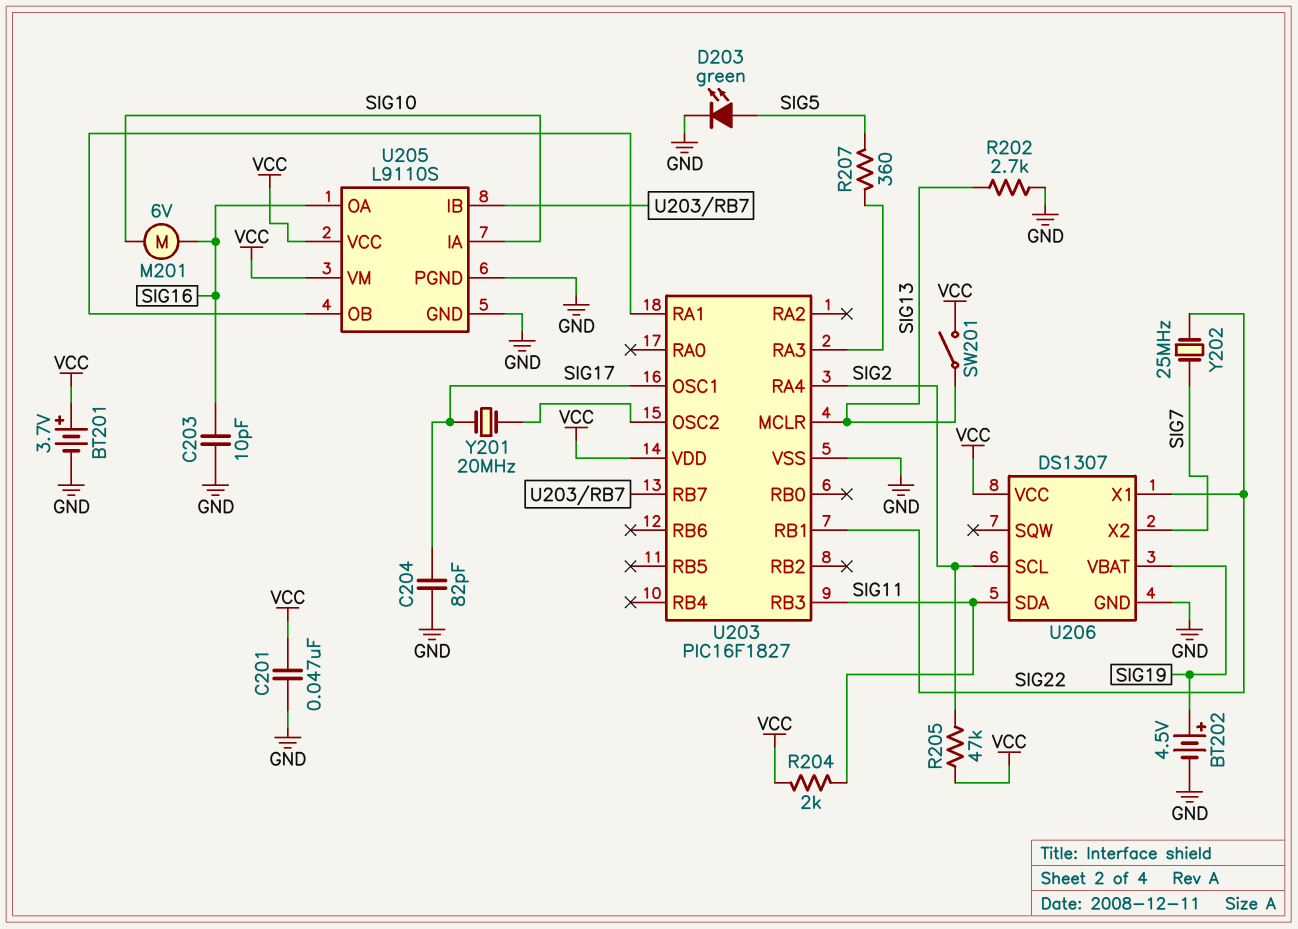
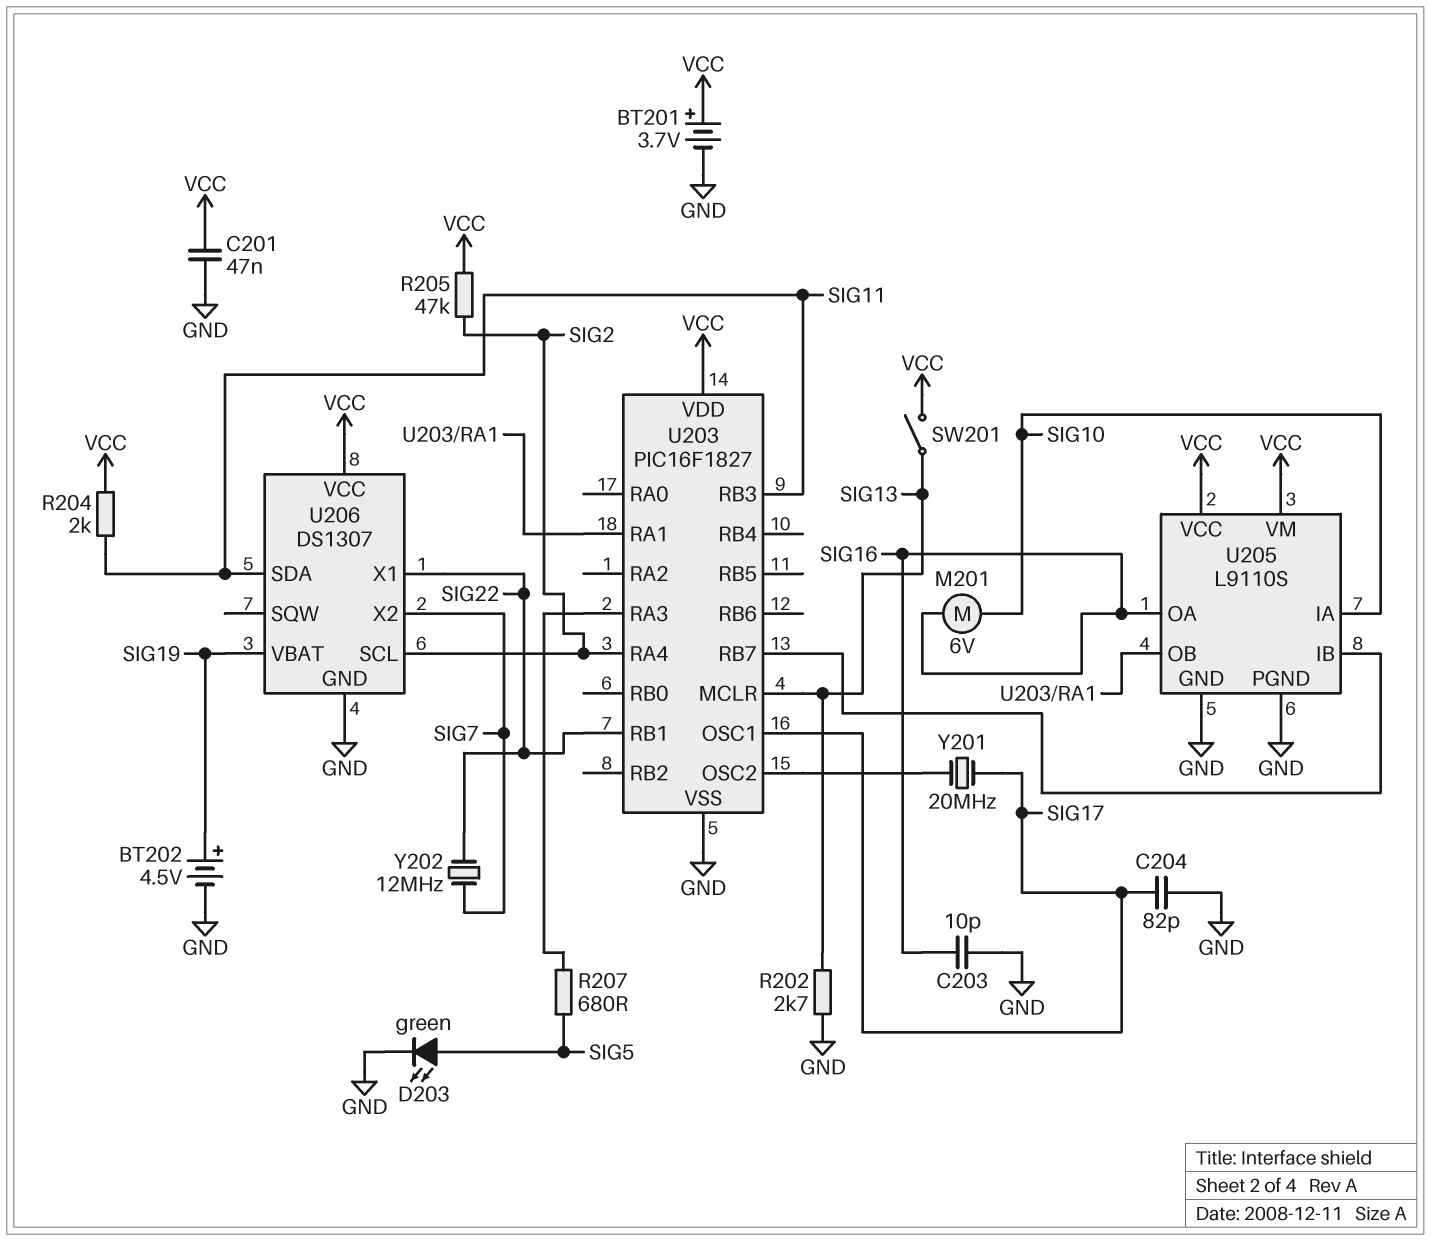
R207: 360 (SIG5, U203/RA3) -> 680 (SIG5, U203/RA3)
Y202: 25MHz (SIG7, SIG22) -> 12MHz (SIG7, SIG22)

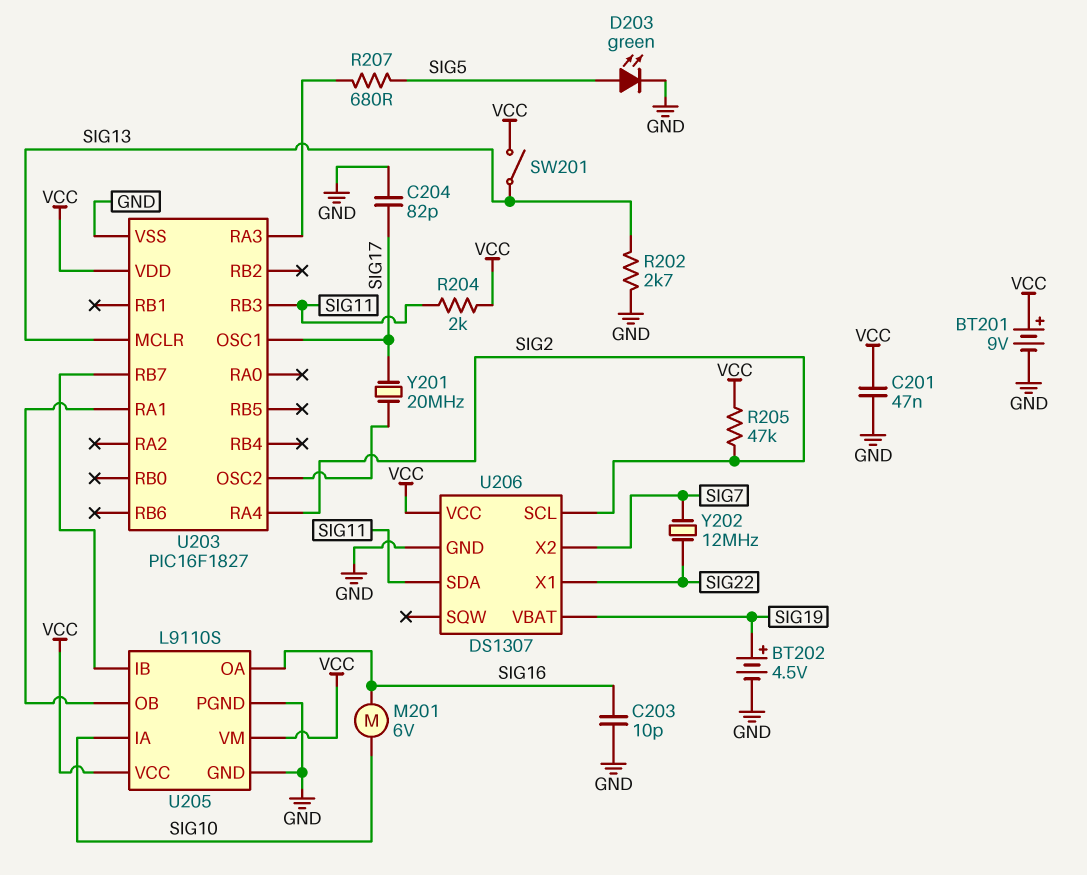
BT201: 3.7V (plus VCC, minus GND) -> 9V (plus VCC, minus GND)
U203 pin RB1: SIG22 -> none

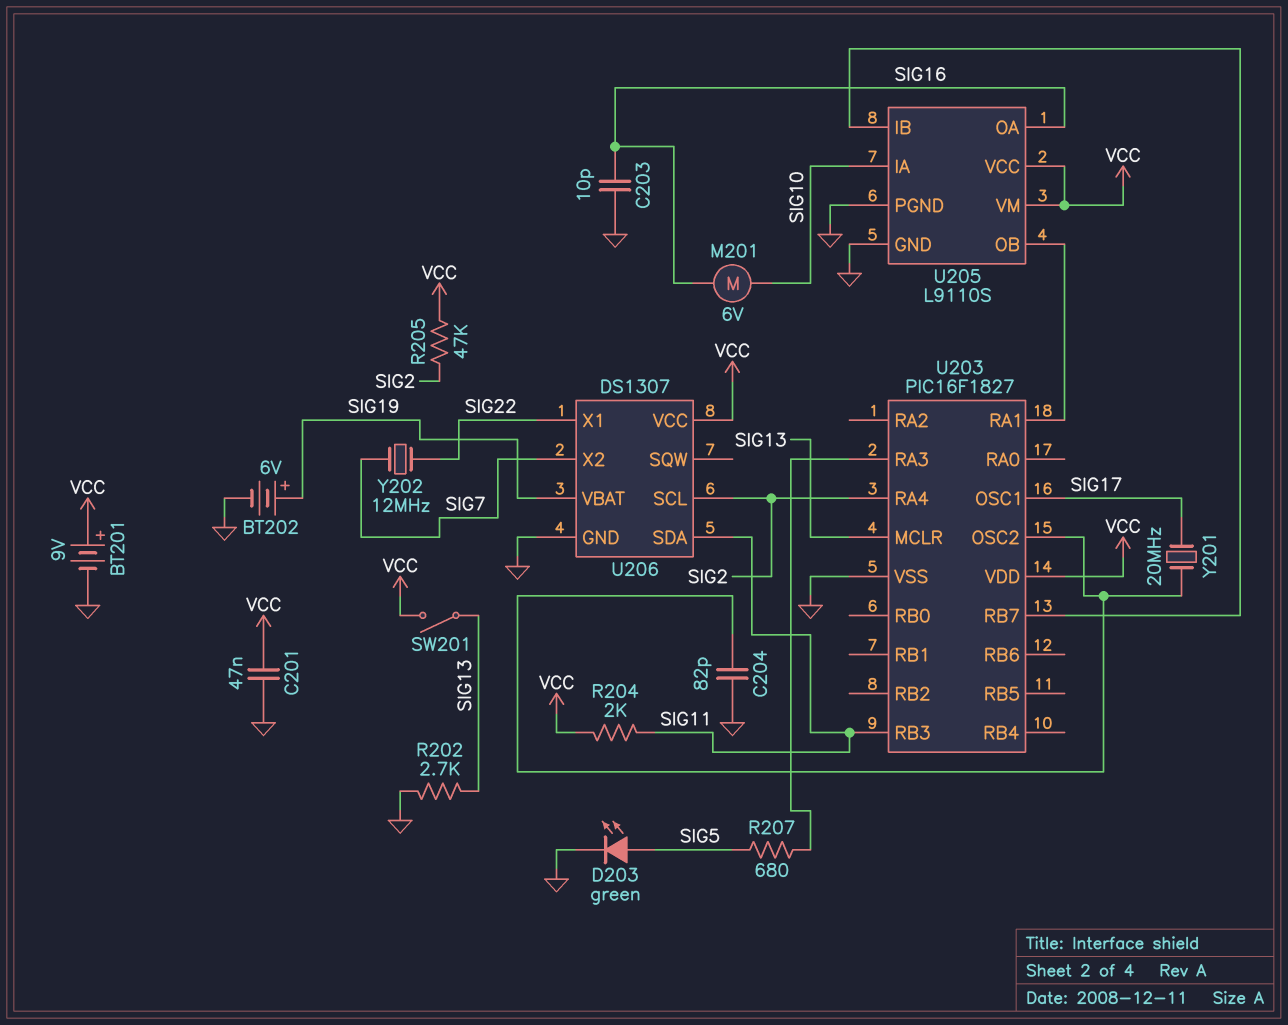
BT202: 4.5V (plus SIG19, minus GND) -> 6V (plus SIG19, minus GND)
C204: 82pF (GND, SIG17) -> 82pF (GND, U203/OSC2)

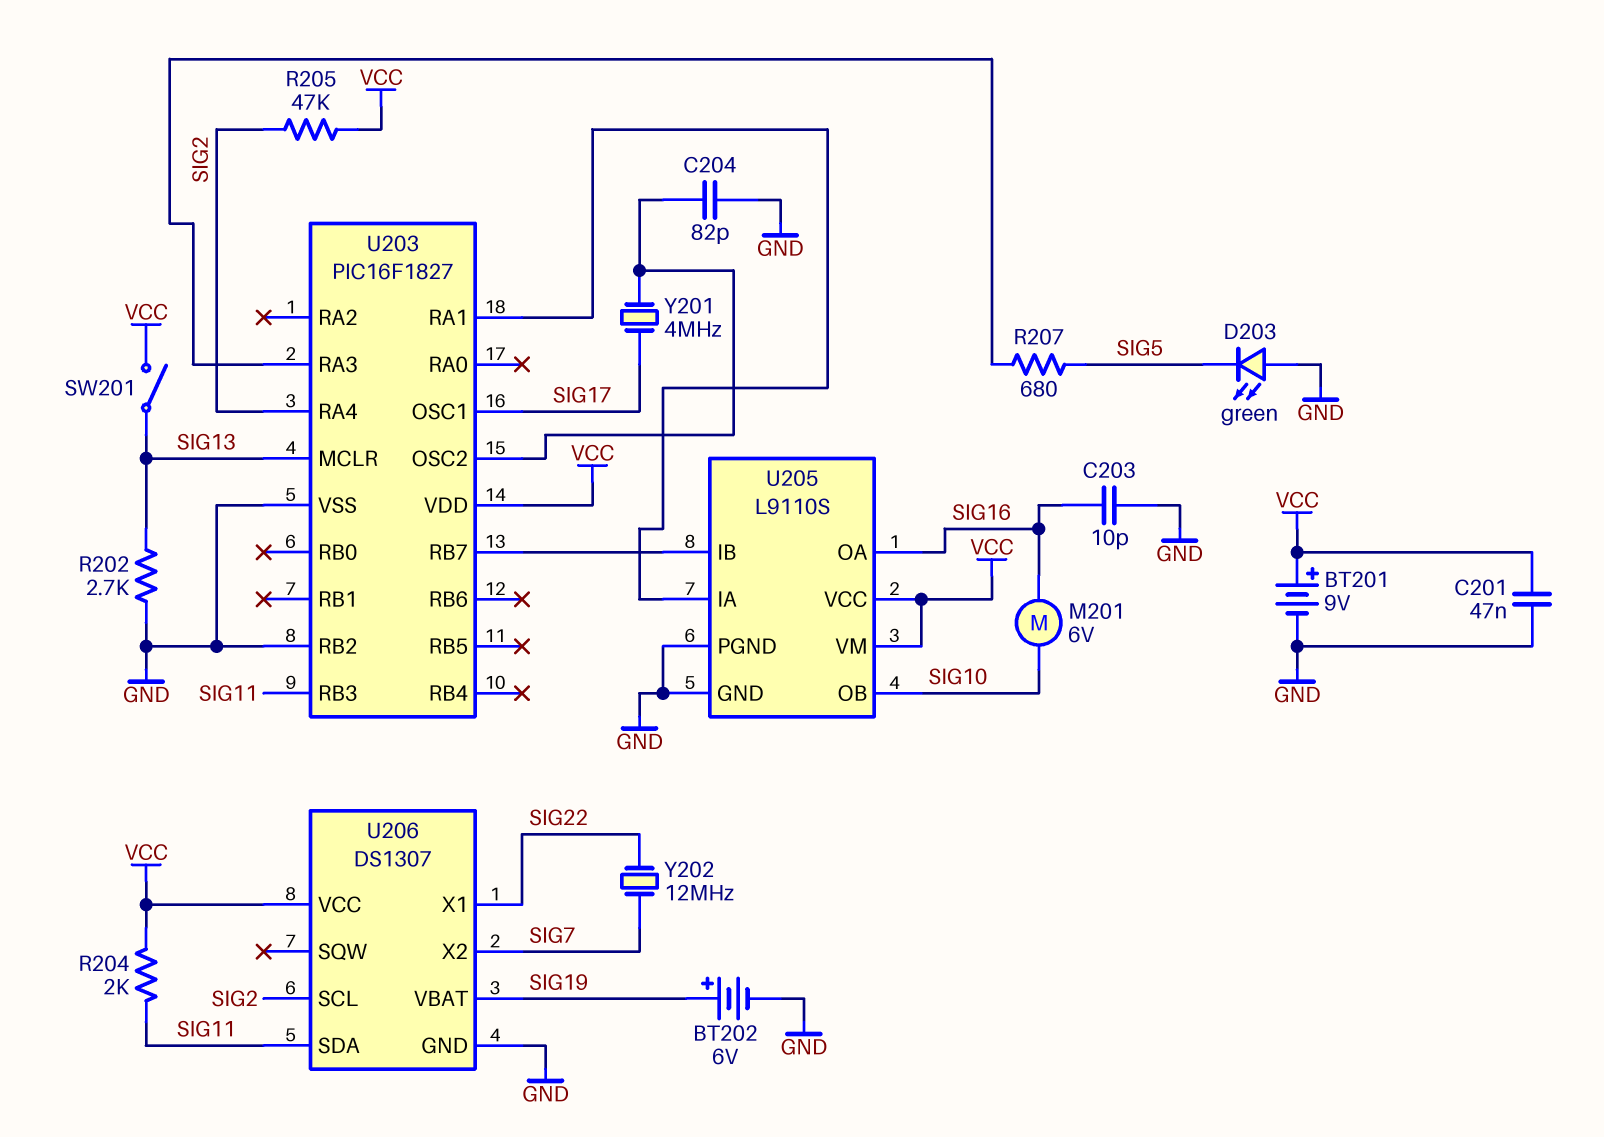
D203: LED green (A SIG5, K GND) -> LED green (A GND, K SIG5)
U203 pin RB2: none -> GND
U205 pin IA: SIG10 -> U203/RA1
U205 pin OB: U203/RA1 -> SIG10
Y201: 20MHz (SIG17, U203/OSC2) -> 4MHz (SIG17, U203/OSC2)

